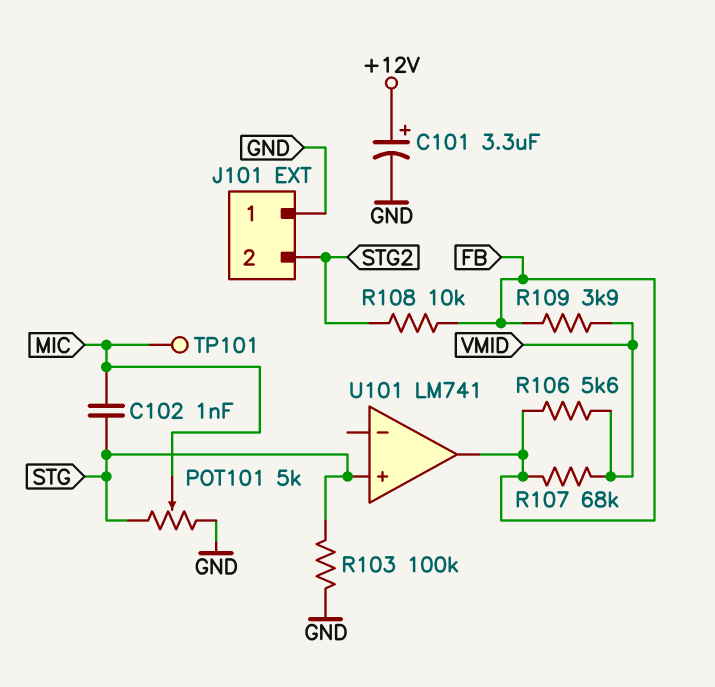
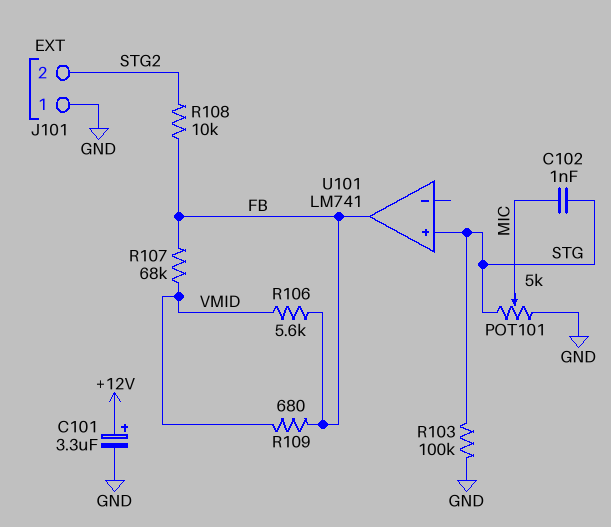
R109: 3.9k (FB, VMID) -> 680 (FB, VMID)
TP101: test point (MIC) -> none

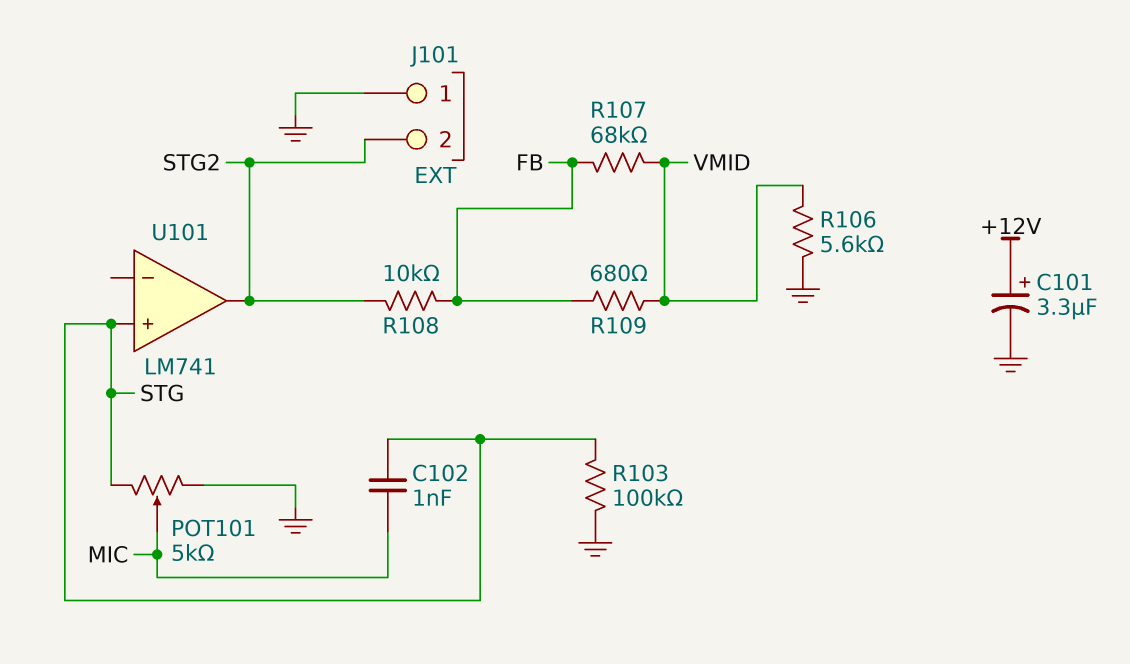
R106: 5.6k (FB, VMID) -> 5.6k (GND, VMID)
U101 pin out: FB -> STG2

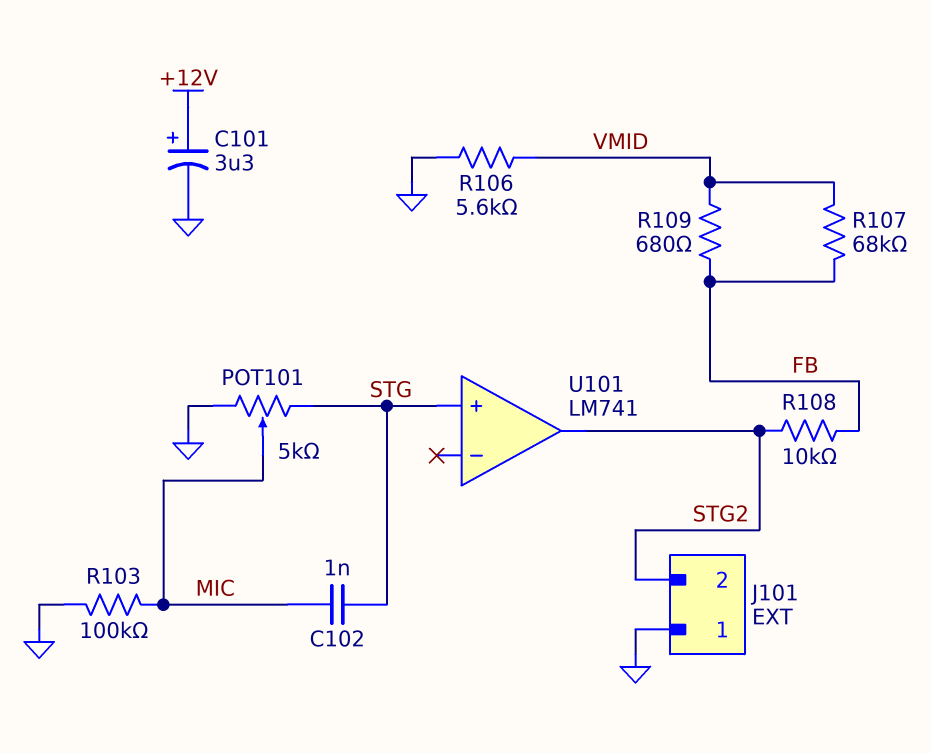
R103: 100k (GND, STG) -> 100k (GND, MIC)

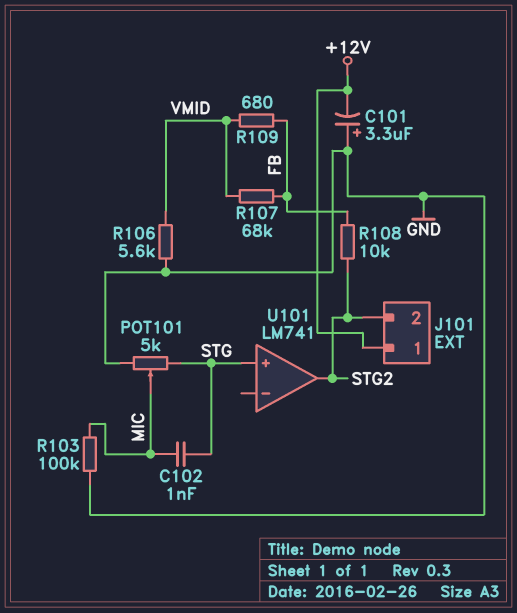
C101: 3.3uF (plus +12V, minus GND) -> 3.3uF (plus GND, minus +12V)
J101 pin 1: GND -> +12V

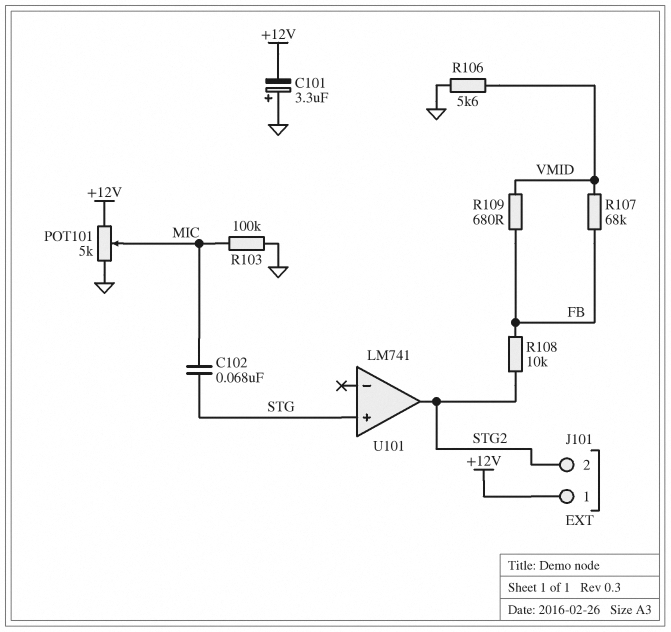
C102: 1nF (MIC, STG) -> 68nF (MIC, STG)
POT101: 5k (GND, STG, wiper MIC) -> 5k (+12V, GND, wiper MIC)

